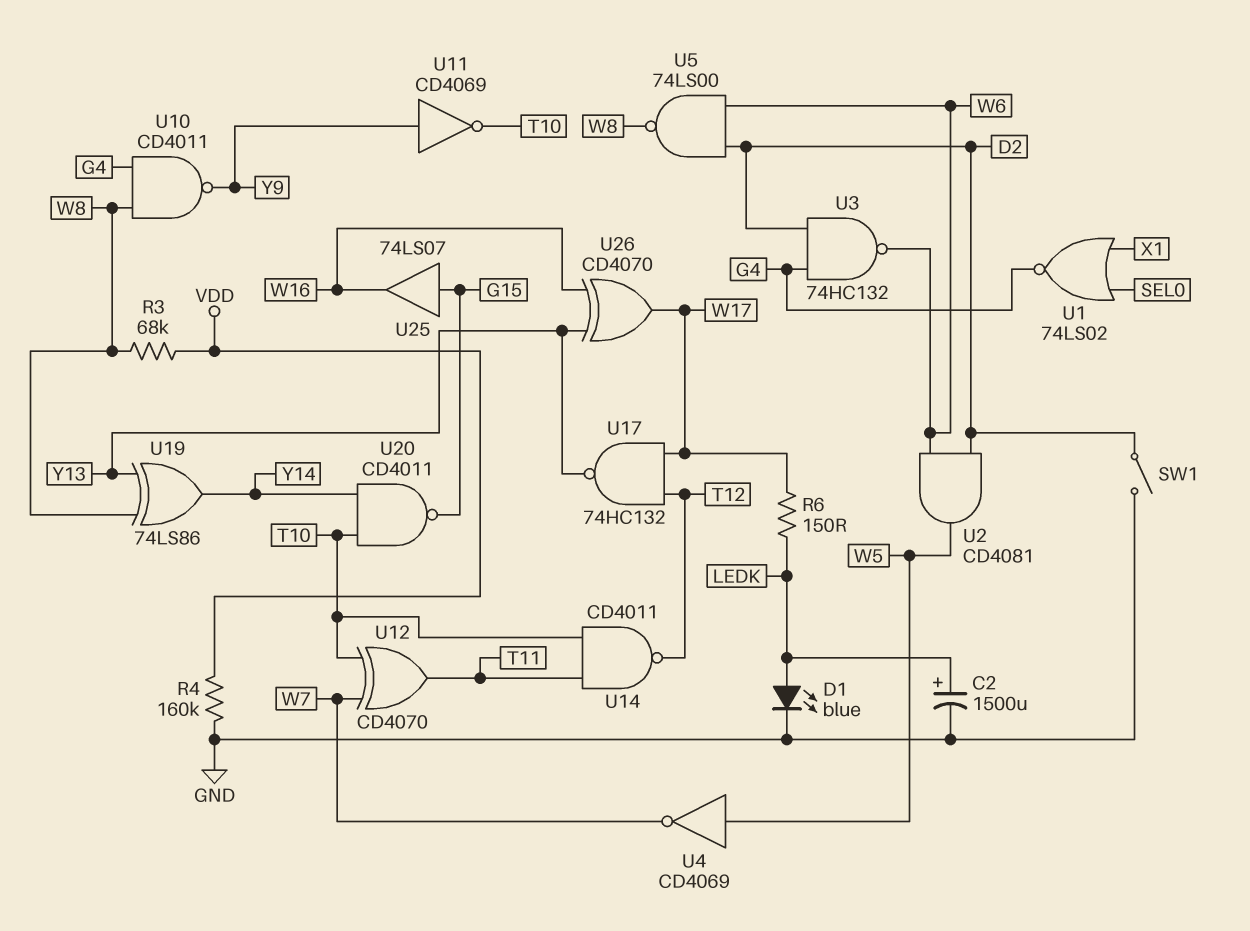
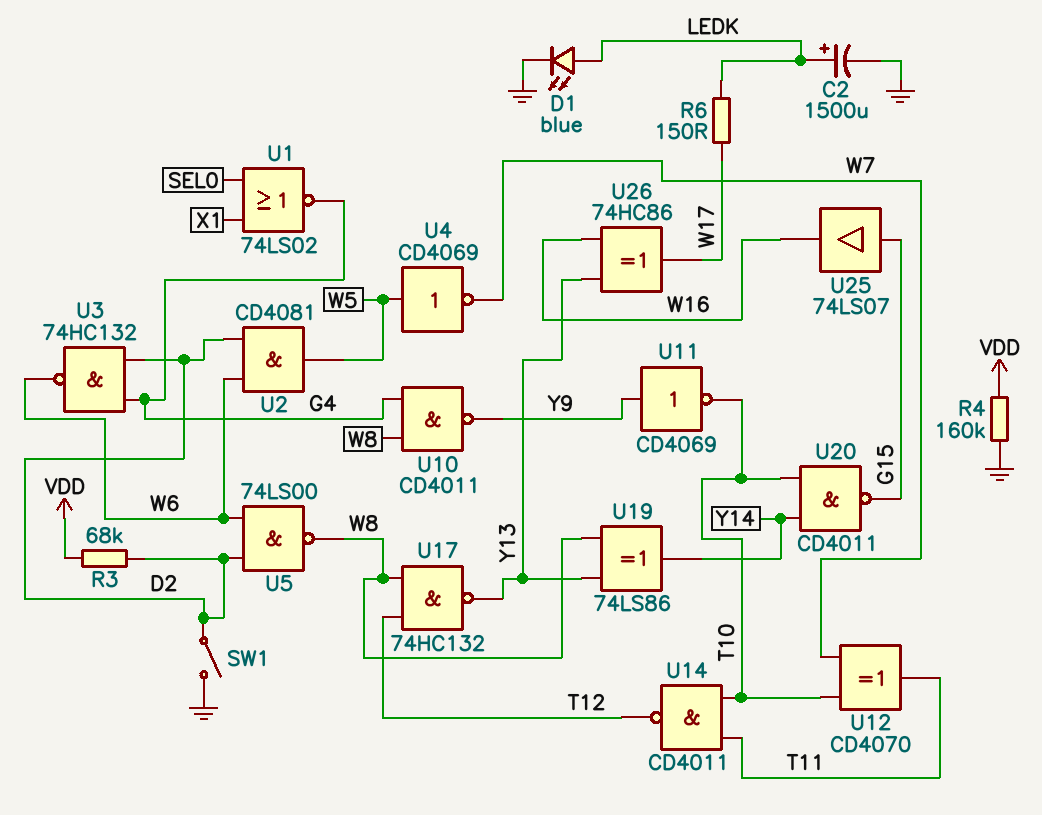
R3: 68k (VDD, W8) -> 68k (D2, VDD)
U17: NAND 74HC132 (in T12, in W17, out Y13) -> NAND 74HC132 (in T12, in W8, out Y13)
U26: XOR CD4070 (in W16, in Y13, out W17) -> XOR 74HC86 (in W16, in Y13, out W17)

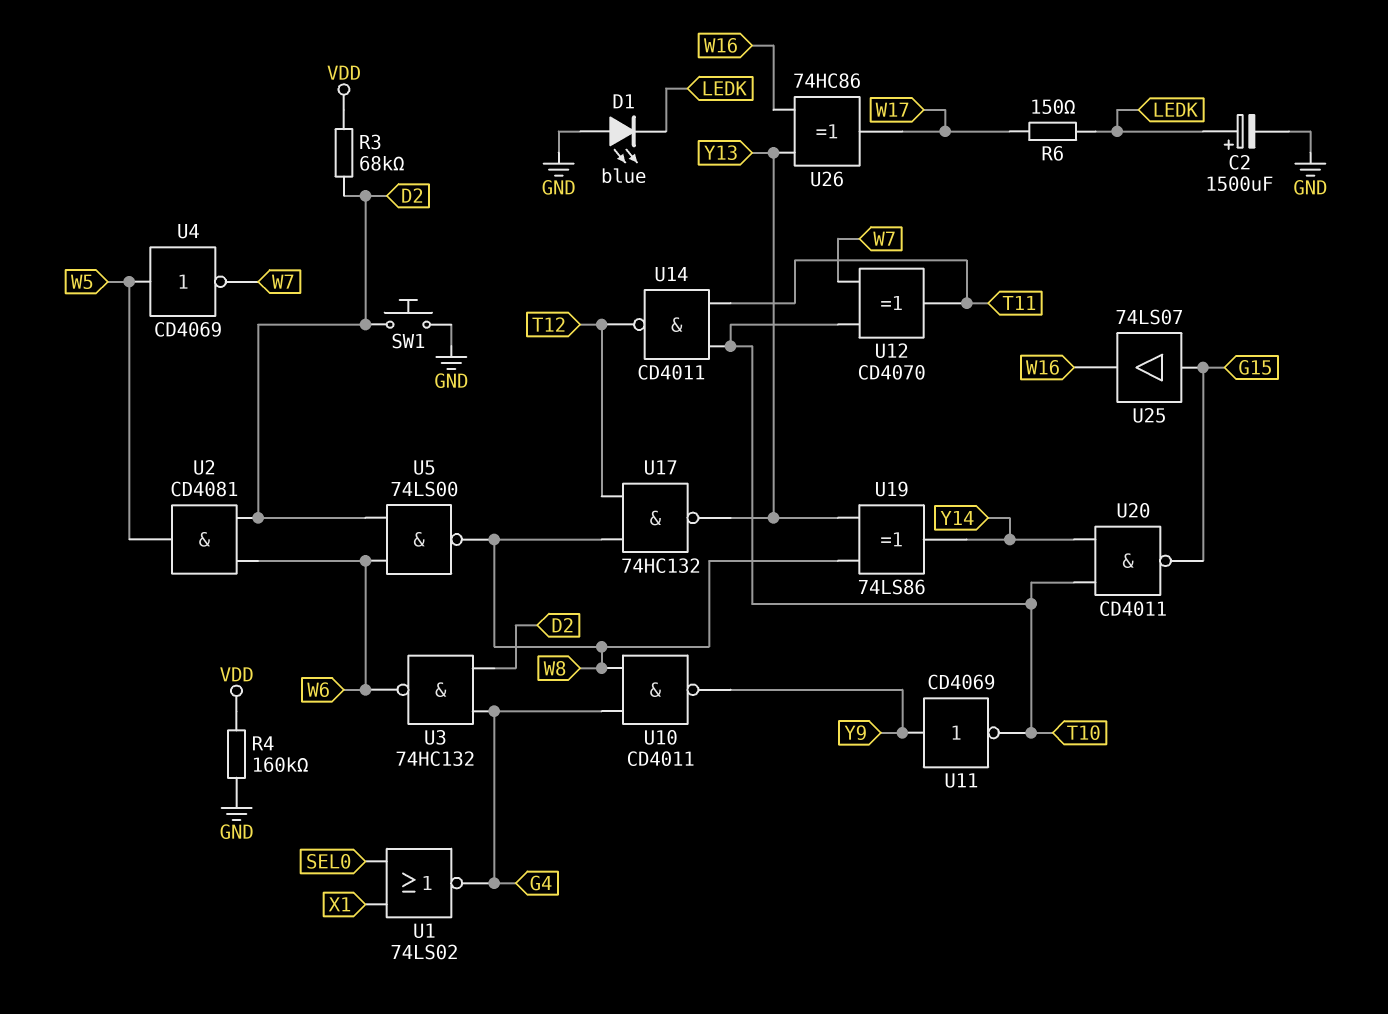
D1: LED blue (A LEDK, K GND) -> LED blue (A GND, K LEDK)
SW1: switch (D2, GND) -> button (D2, GND)

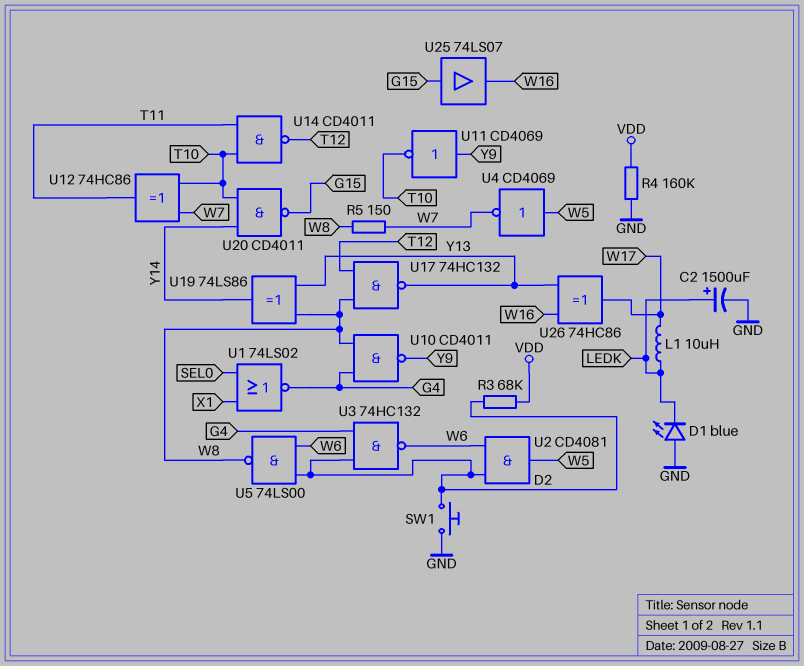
L1: none -> 10uH (LEDK, W17)
R5: none -> 150 (W7, W8)
R6: 150 (LEDK, W17) -> none
U12: XOR CD4070 (in T10, in W7, out T11) -> XOR 74HC86 (in T10, in W7, out T11)

